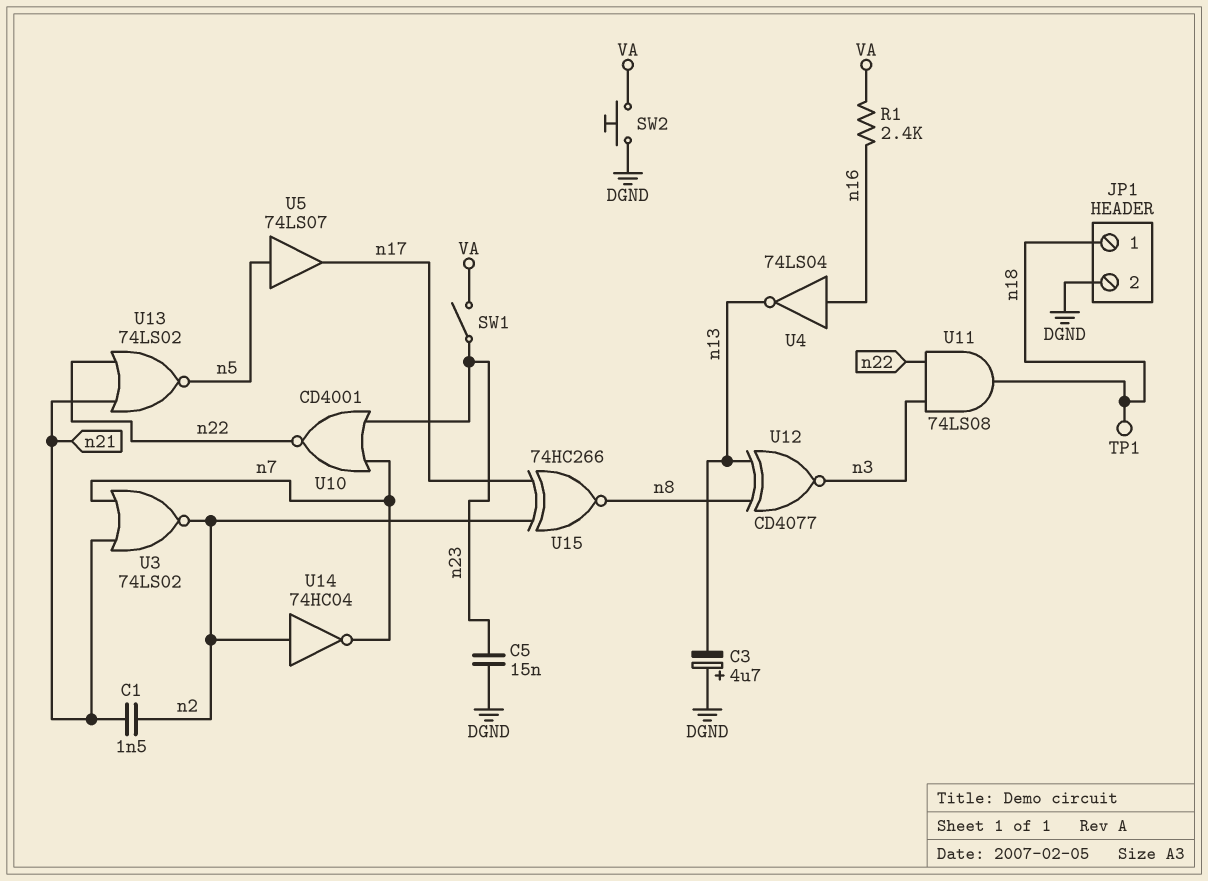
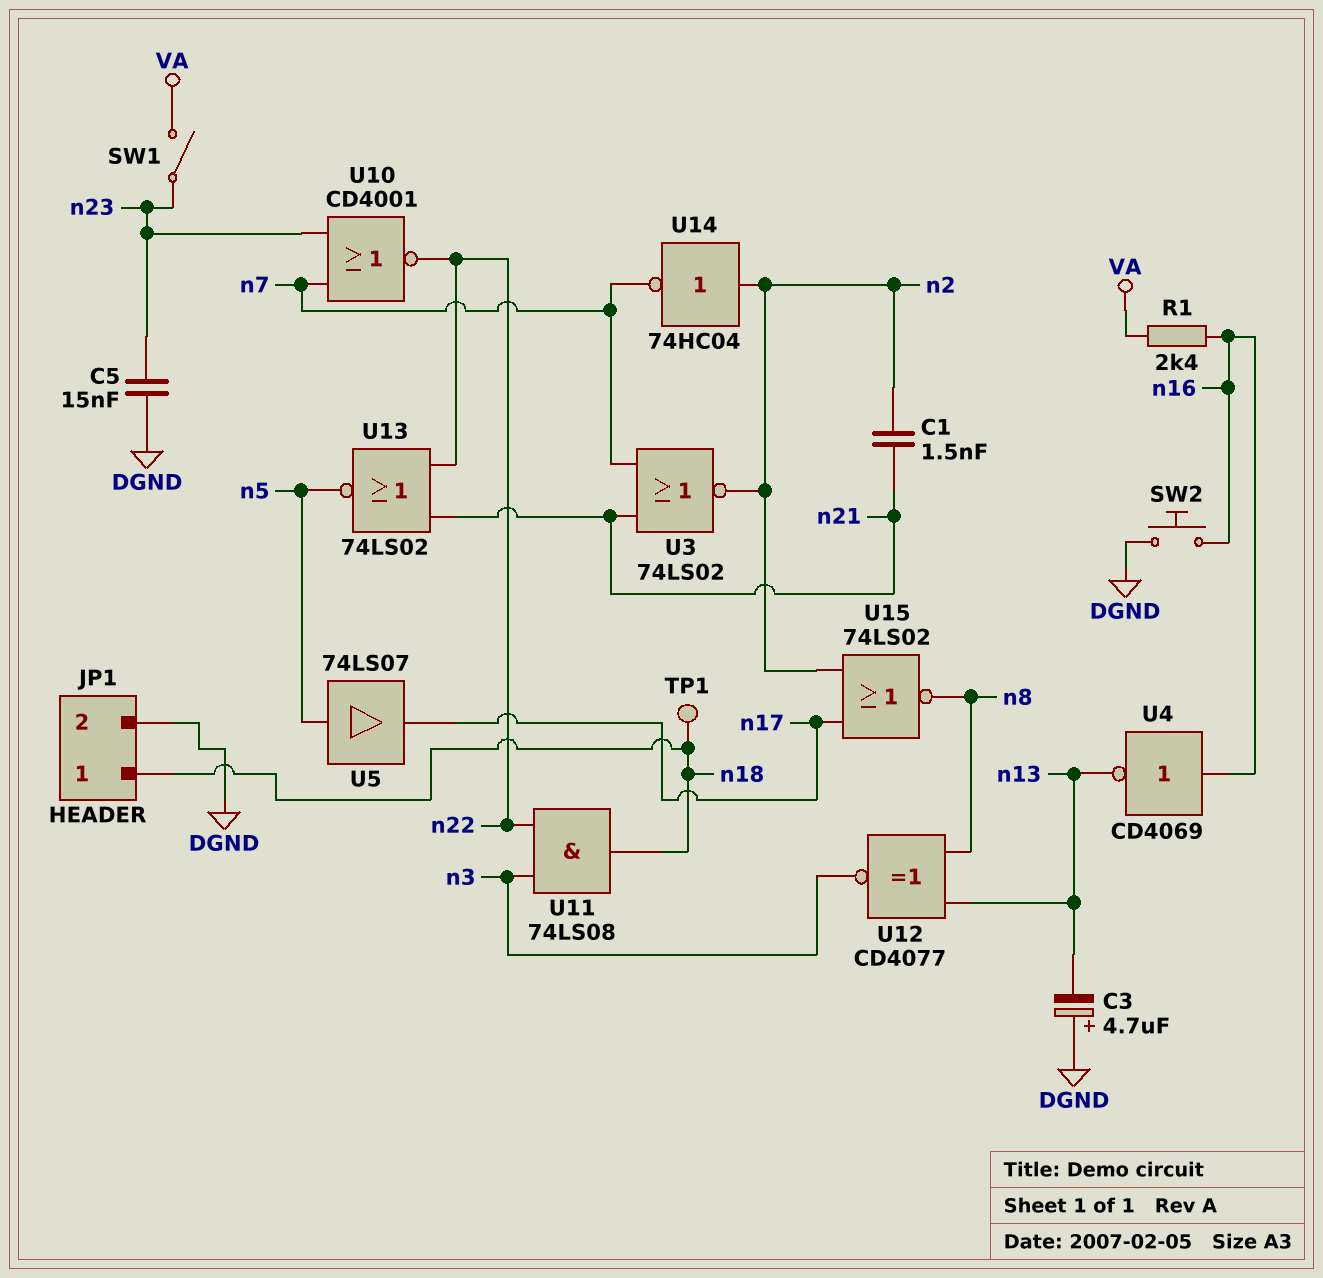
SW2: button (DGND, VA) -> button (DGND, n16)
U4: NOT 74LS04 (in n16, out n13) -> NOT CD4069 (in n16, out n13)
U15: XNOR 74HC266 (in n2, in n17, out n8) -> NOR 74LS02 (in n2, in n17, out n8)

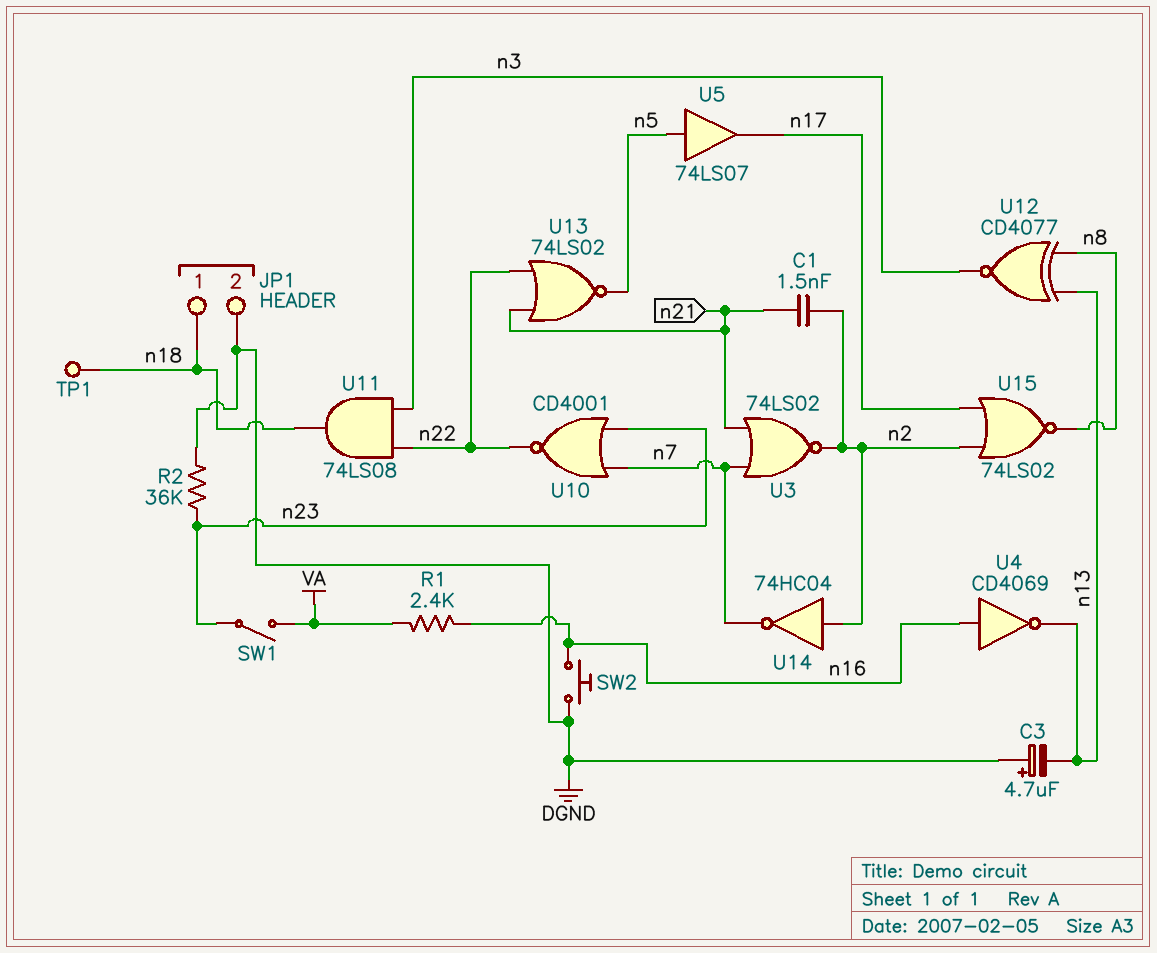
C5: 15nF (DGND, n23) -> none
R2: none -> 36k (DGND, n23)

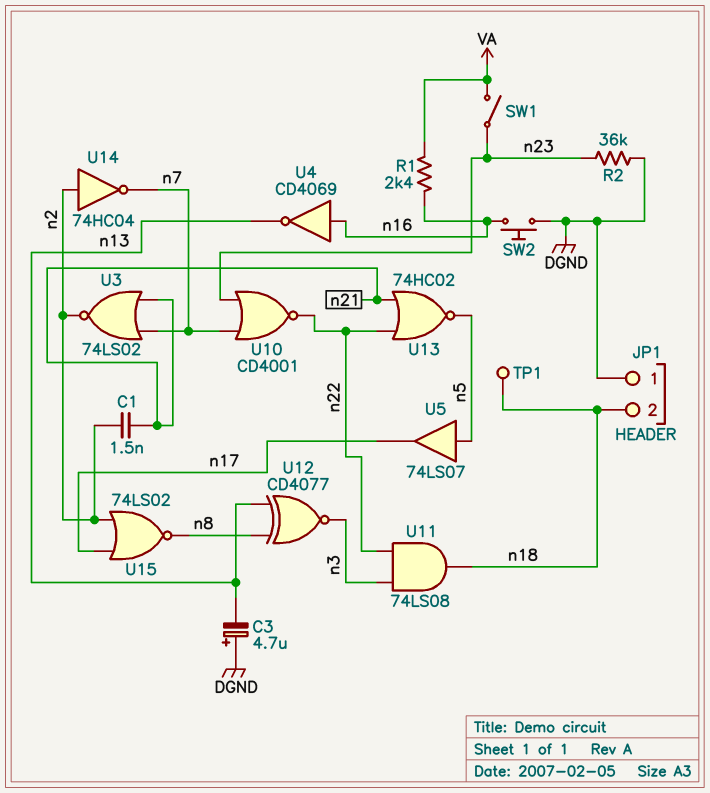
JP1 pin 1: n18 -> DGND
JP1 pin 2: DGND -> n18
U13: NOR 74LS02 (in n21, in n22, out n5) -> NOR 74HC02 (in n21, in n22, out n5)

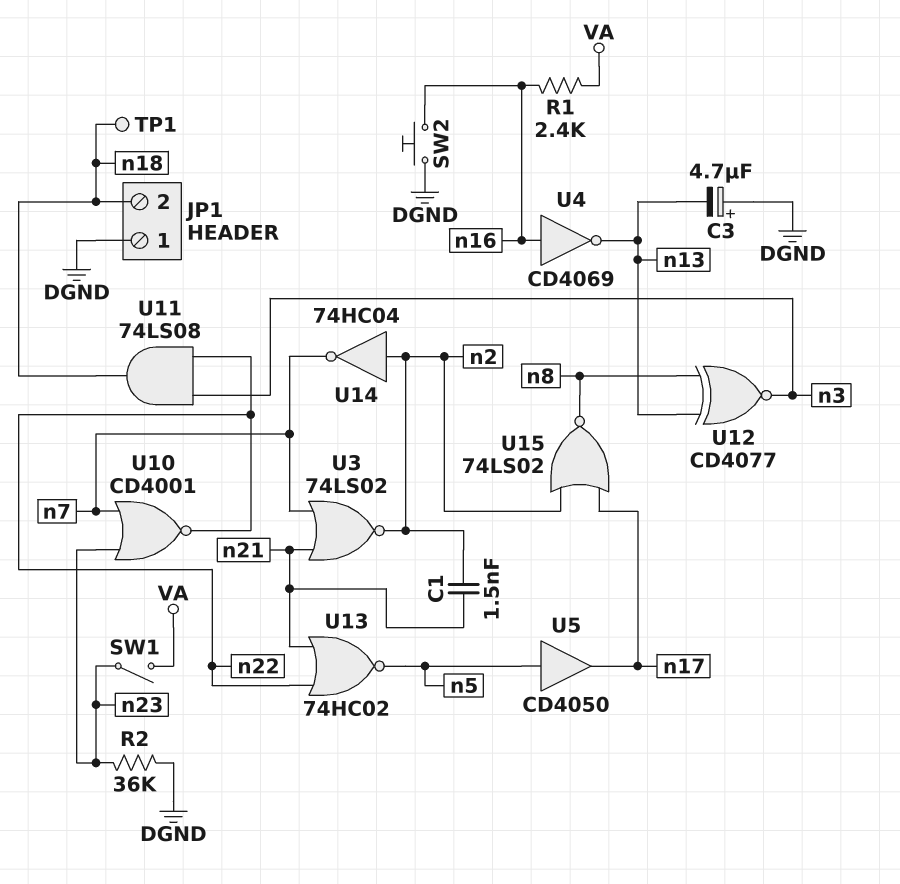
U5: buffer 74LS07 (in n5, out n17) -> buffer CD4050 (in n5, out n17)

